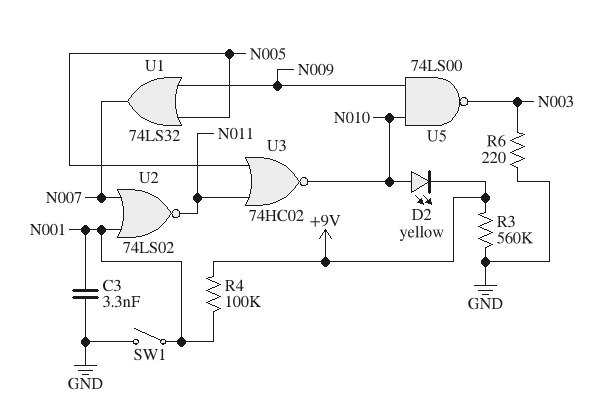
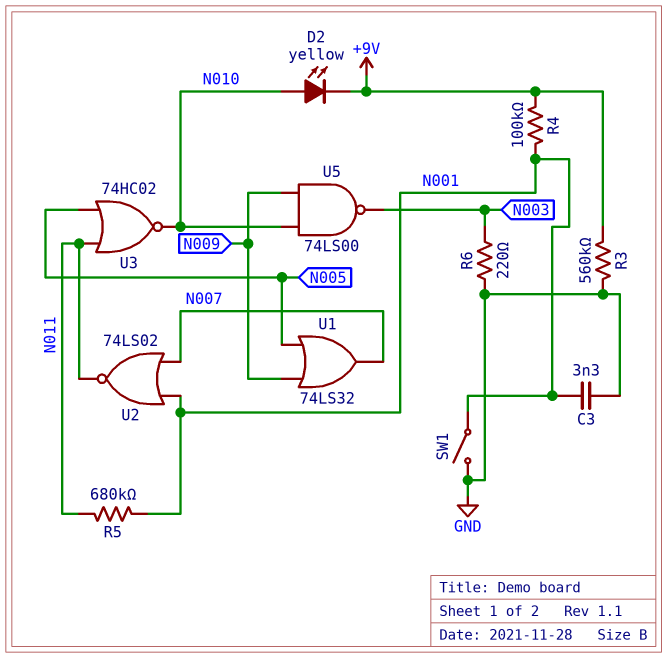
R5: none -> 680k (N001, N011)

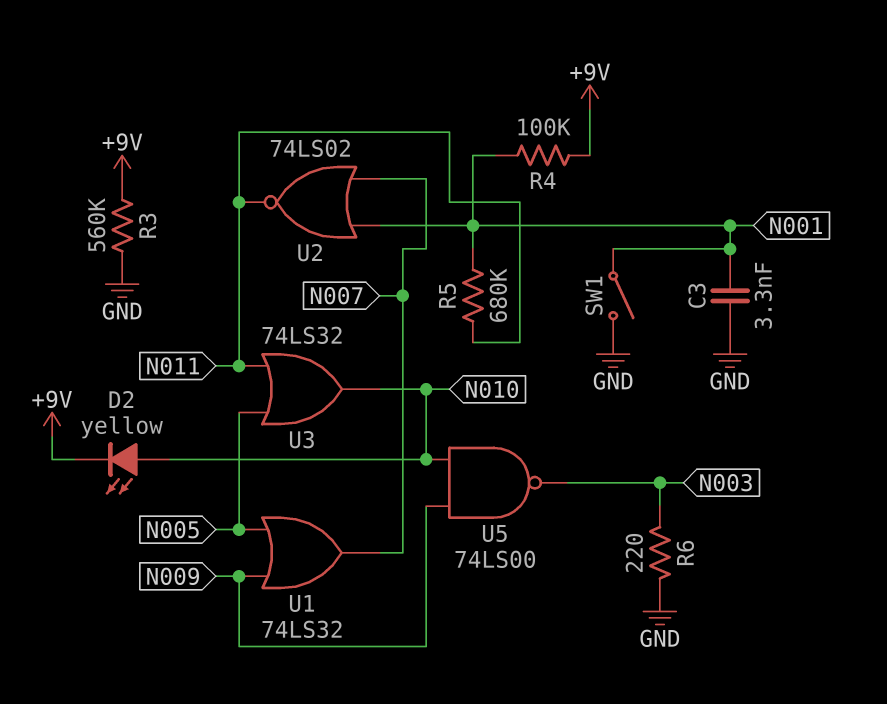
U3: NOR 74HC02 (in N005, in N011, out N010) -> OR 74LS32 (in N005, in N011, out N010)

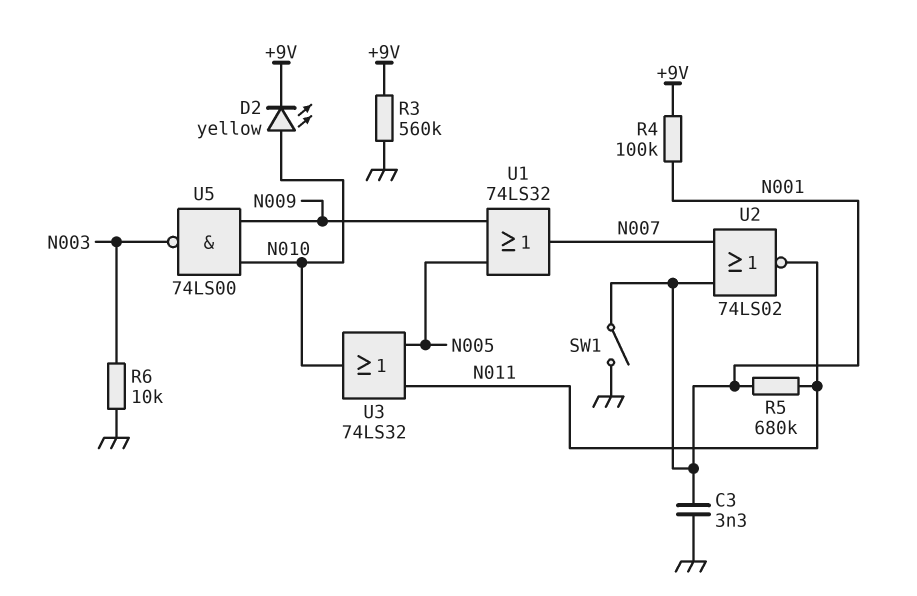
R6: 220 (GND, N003) -> 10k (GND, N003)

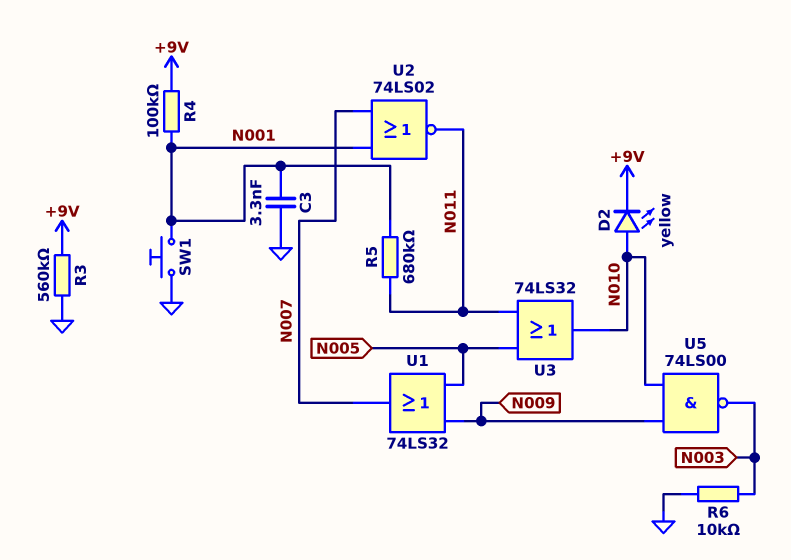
SW1: switch (GND, N001) -> button (GND, N001)

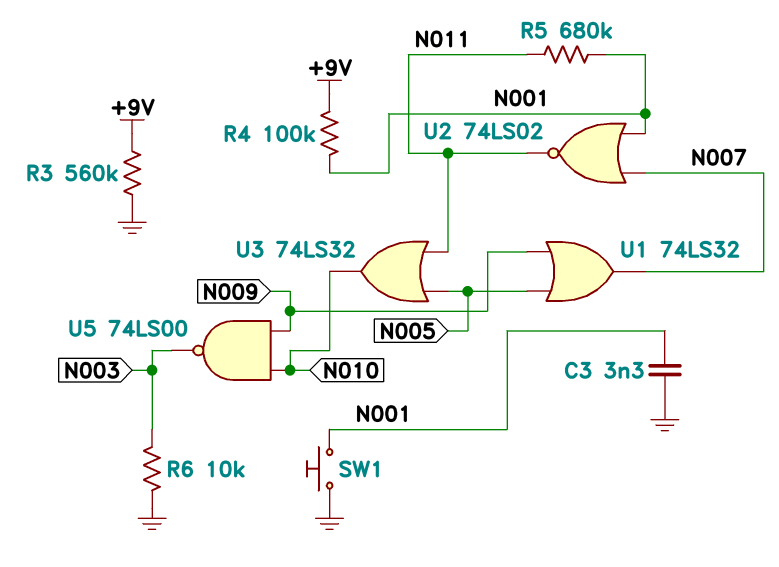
D2: LED yellow (A N010, K +9V) -> none

